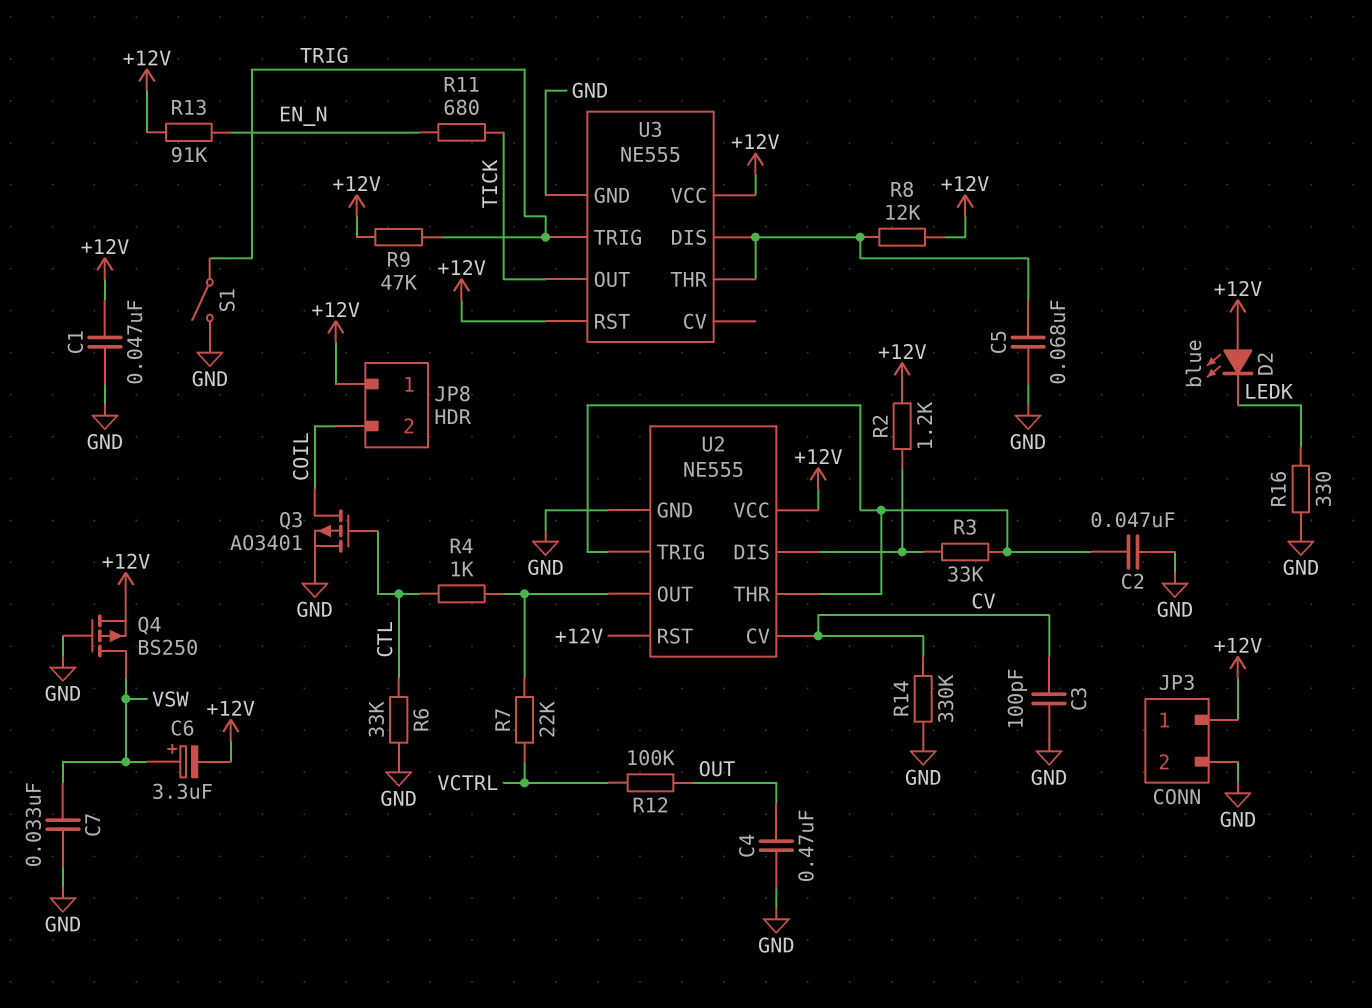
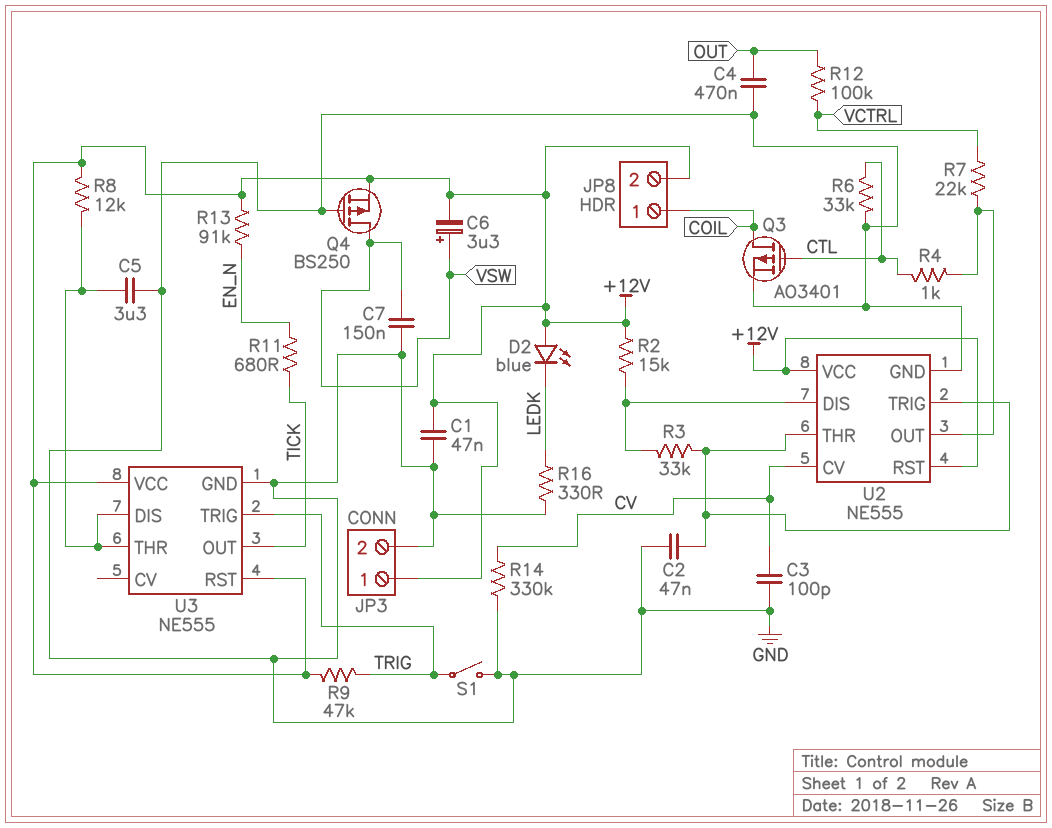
C5: 68nF (GND, U3/DIS) -> 3.3uF (GND, U3/DIS)
C7: 33nF (GND, VSW) -> 150nF (GND, VSW)
JP8 pin 1: +12V -> COIL
JP8 pin 2: COIL -> +12V
R2: 1.2k (+12V, U2/DIS) -> 15k (+12V, U2/DIS)

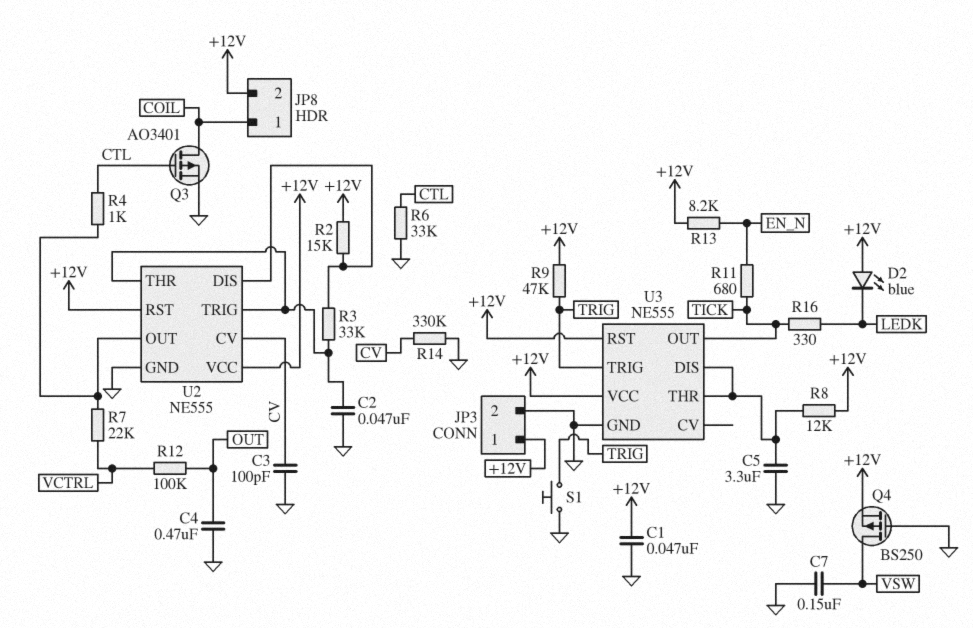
C6: 3.3uF (plus VSW, minus +12V) -> none
R13: 91k (+12V, EN_N) -> 8.2k (+12V, EN_N)
R16: 330 (GND, LEDK) -> 330 (LEDK, TICK)
S1: switch (GND, TRIG) -> button (GND, TRIG)

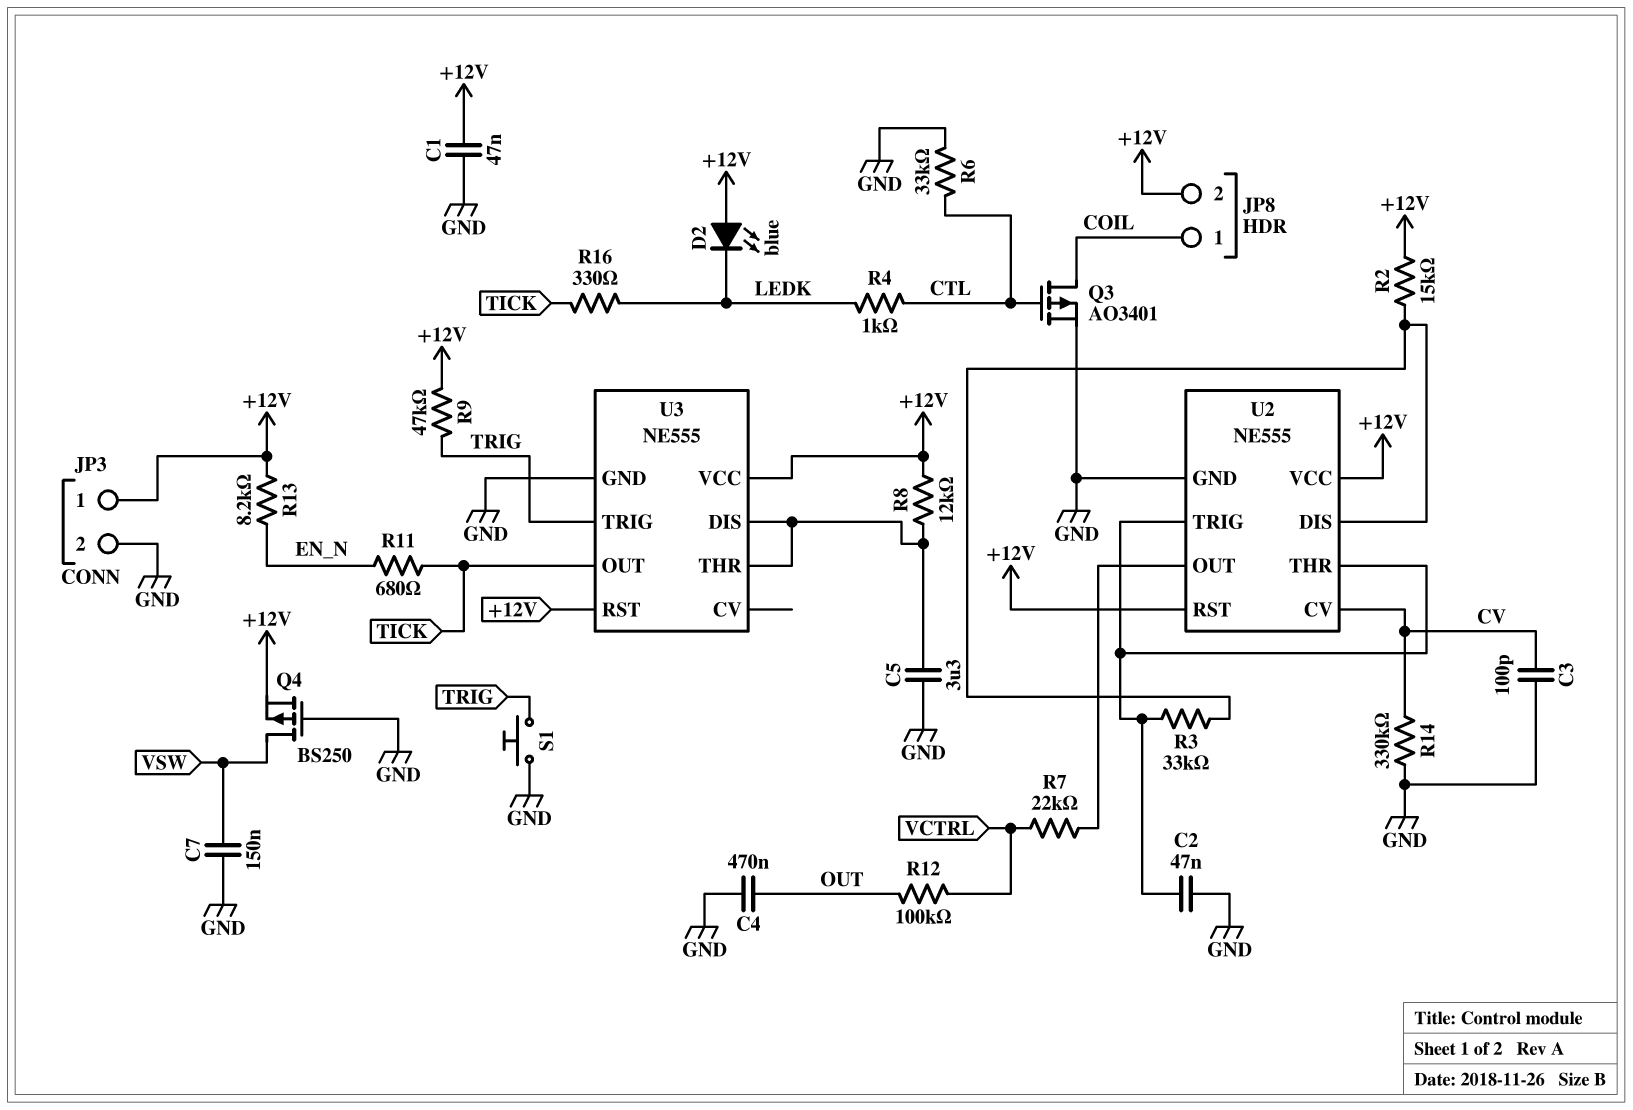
R4: 1k (CTL, U2/OUT) -> 1k (CTL, LEDK)

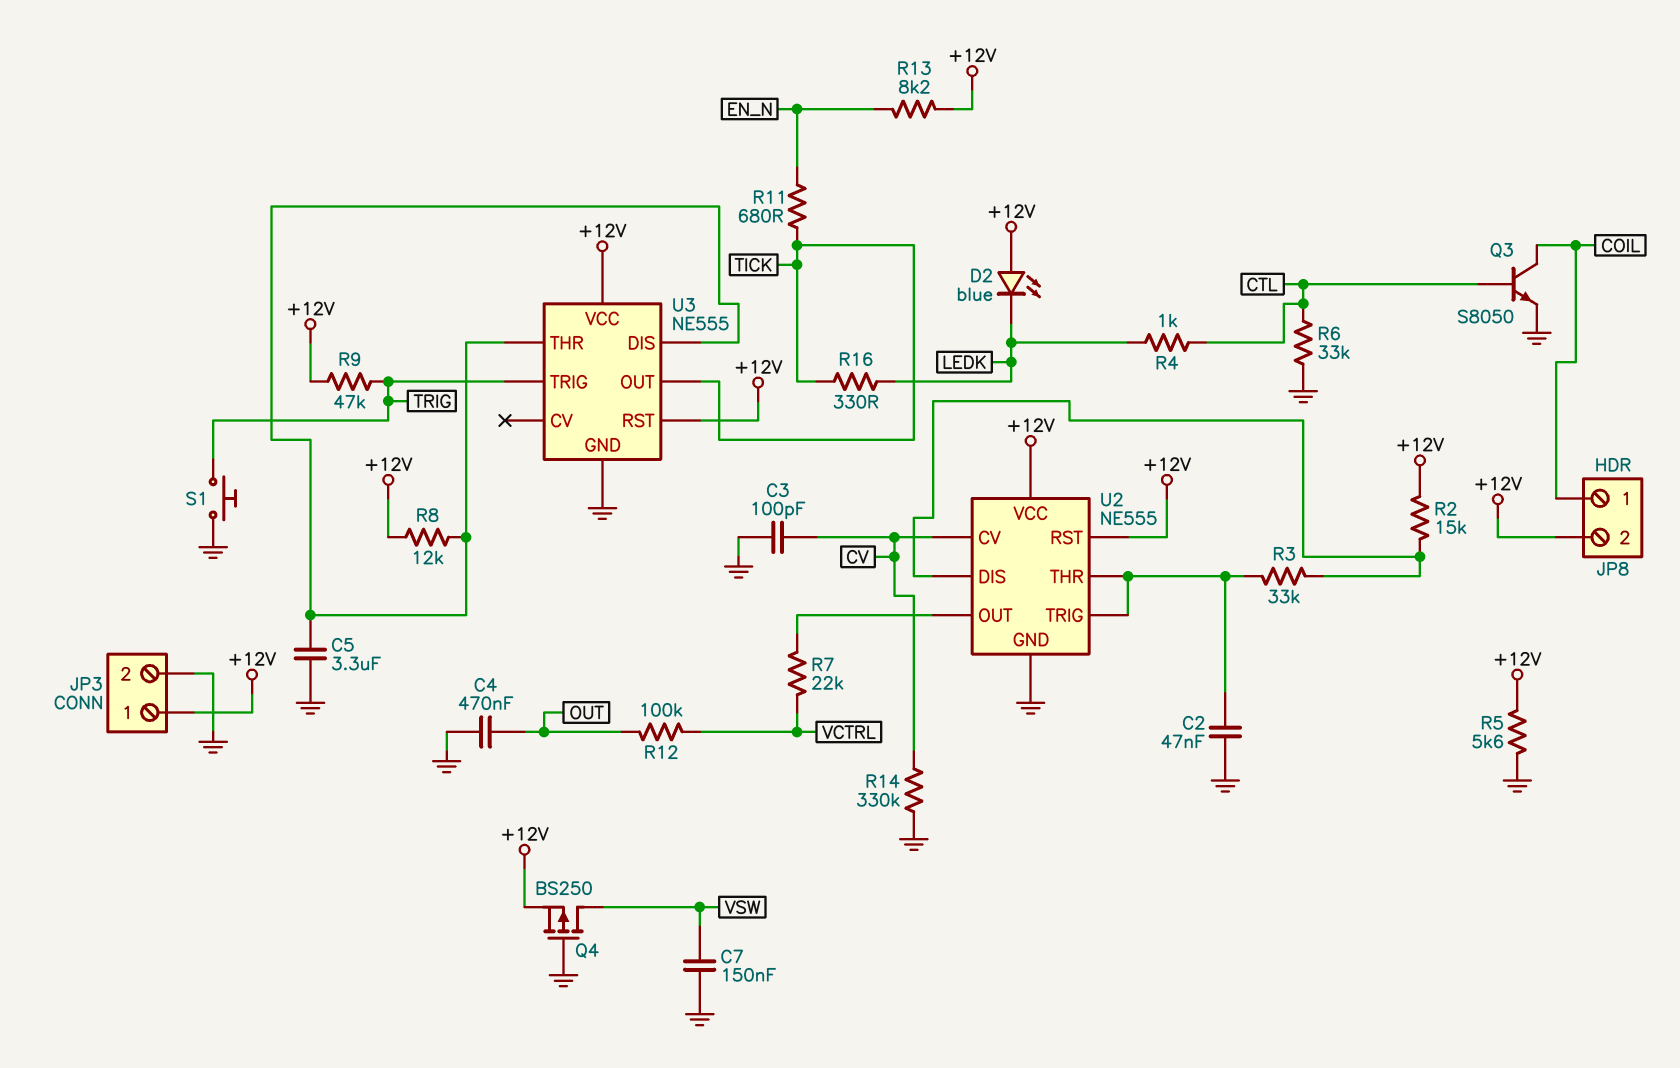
C1: 47nF (+12V, GND) -> none
Q3: PMOS AO3401 (G CTL, D COIL, S GND) -> NPN S8050 (B CTL, C COIL, E GND)
R5: none -> 5.6k (+12V, GND)

